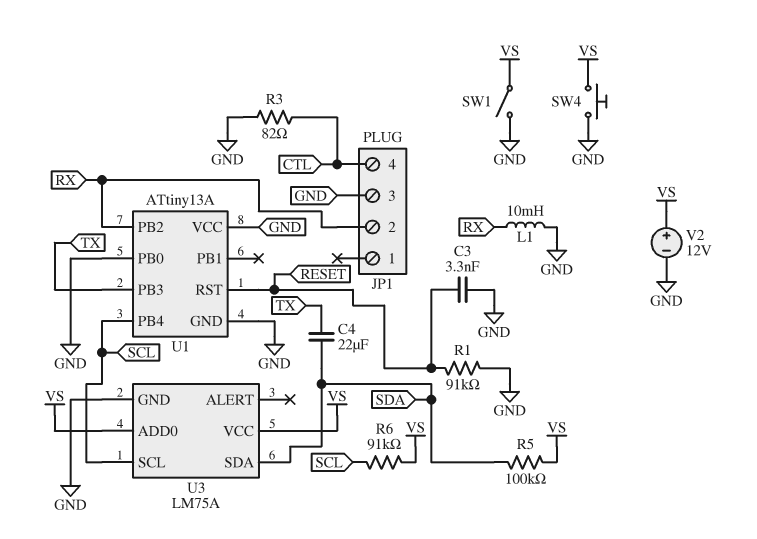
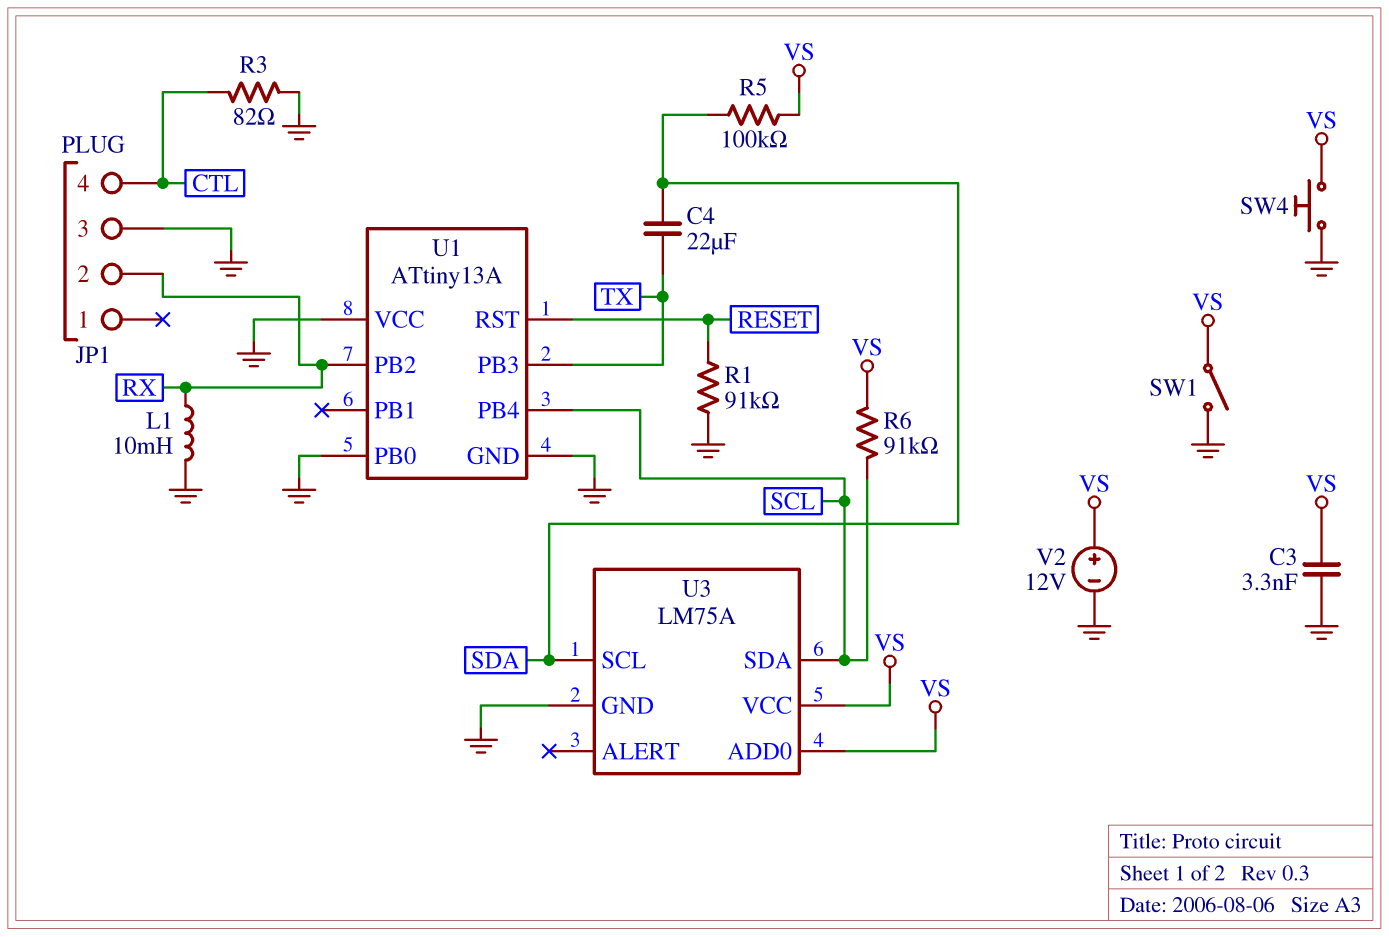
C3: 3.3nF (GND, RESET) -> 3.3nF (GND, VS)
U3 pin SCL: SCL -> SDA
U3 pin SDA: SDA -> SCL

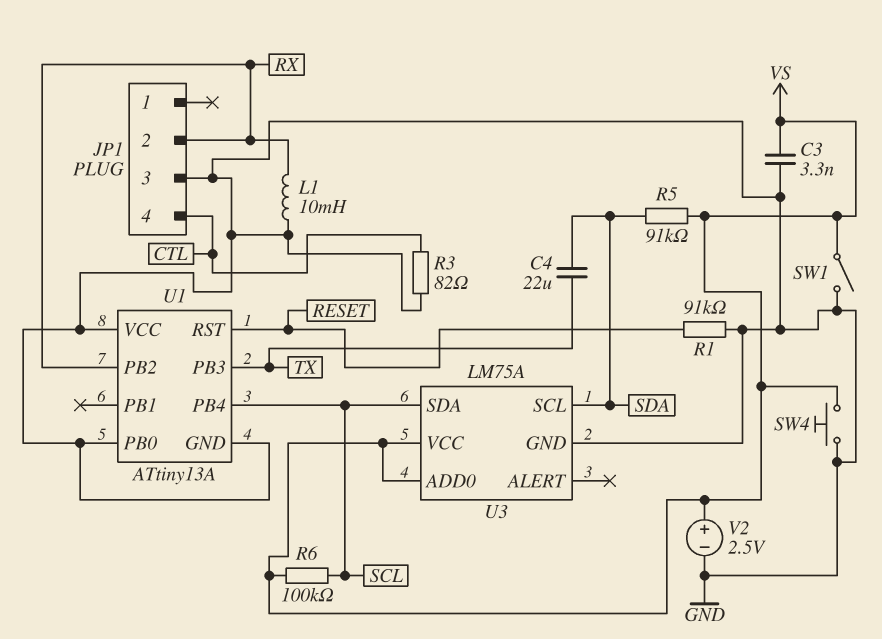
R5: 100k (SDA, VS) -> 91k (SDA, VS)
R6: 91k (SCL, VS) -> 100k (SCL, VS)
V2: 12V (plus VS, minus GND) -> 2.5V (plus VS, minus GND)

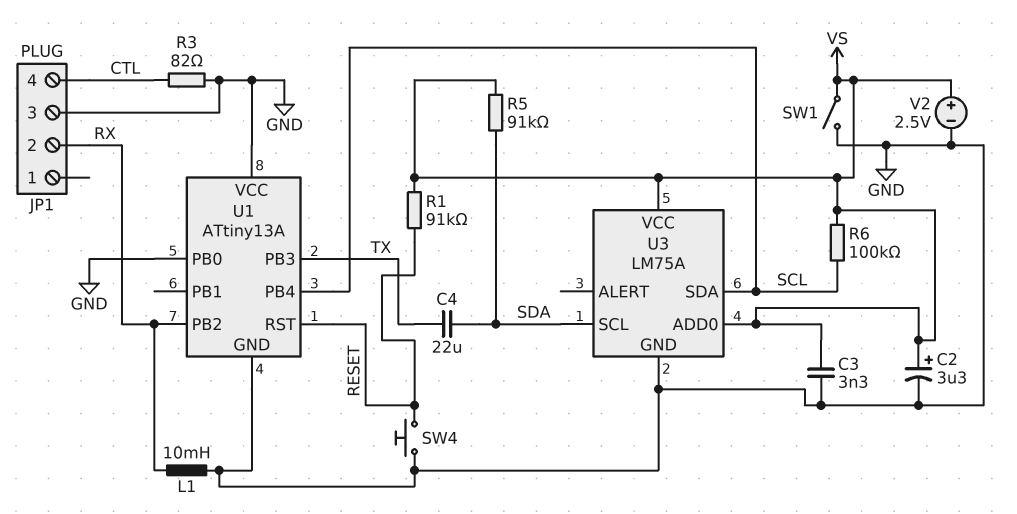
C2: none -> 3.3uF (plus VS, minus GND)
R1: 91k (GND, RESET) -> 91k (RESET, VS)
SW4: button (GND, VS) -> button (GND, RESET)

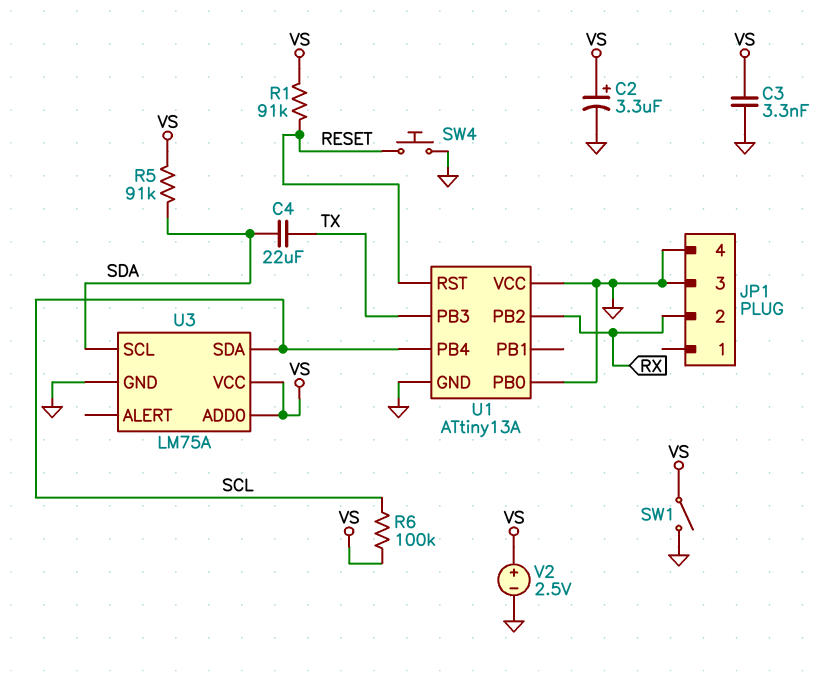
JP1 pin 4: CTL -> GND
L1: 10mH (GND, RX) -> none
R3: 82 (CTL, GND) -> none

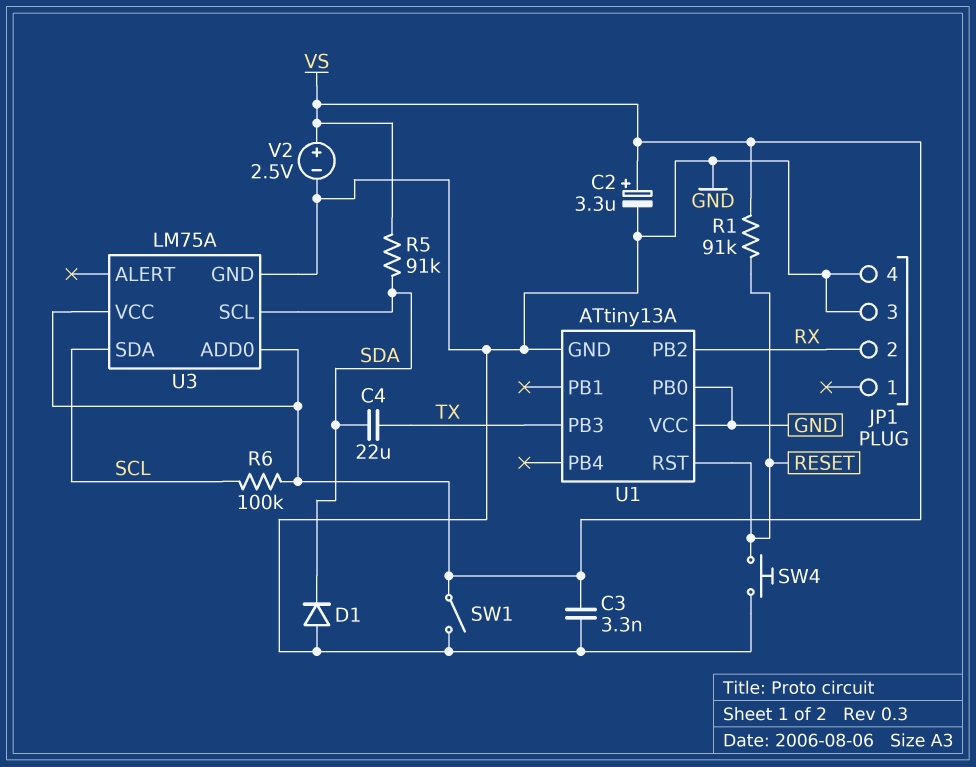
D1: none -> diode (A GND, K SDA)
U1 pin PB4: SCL -> none

